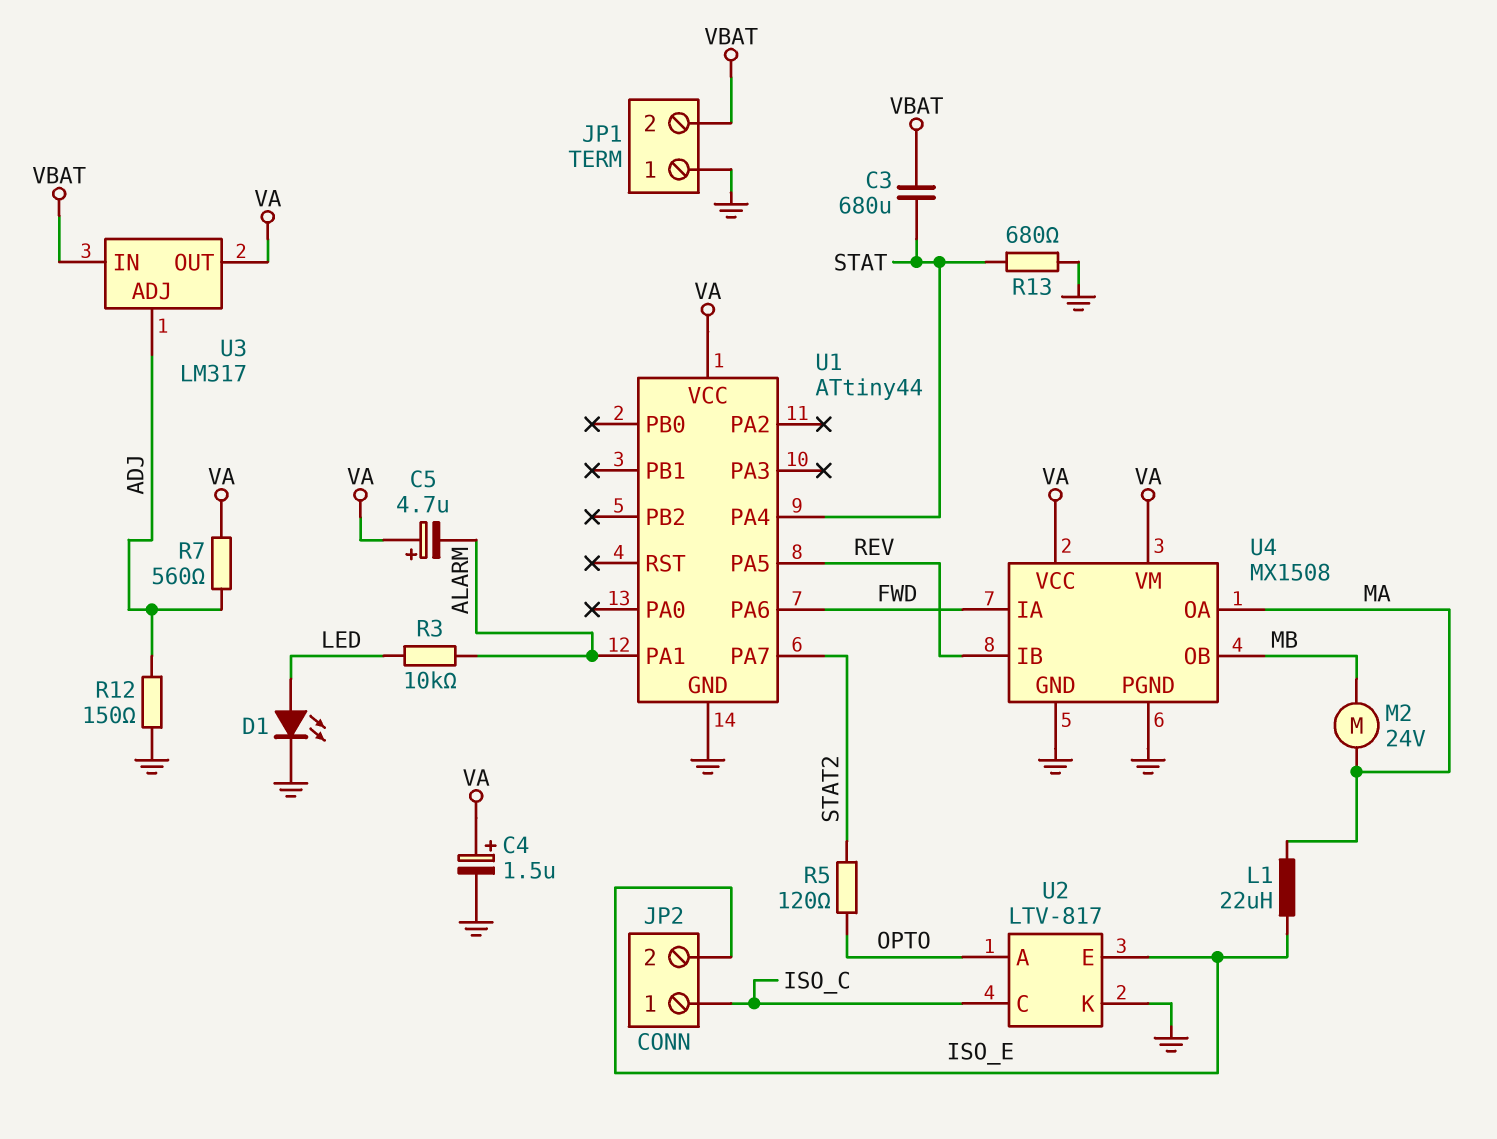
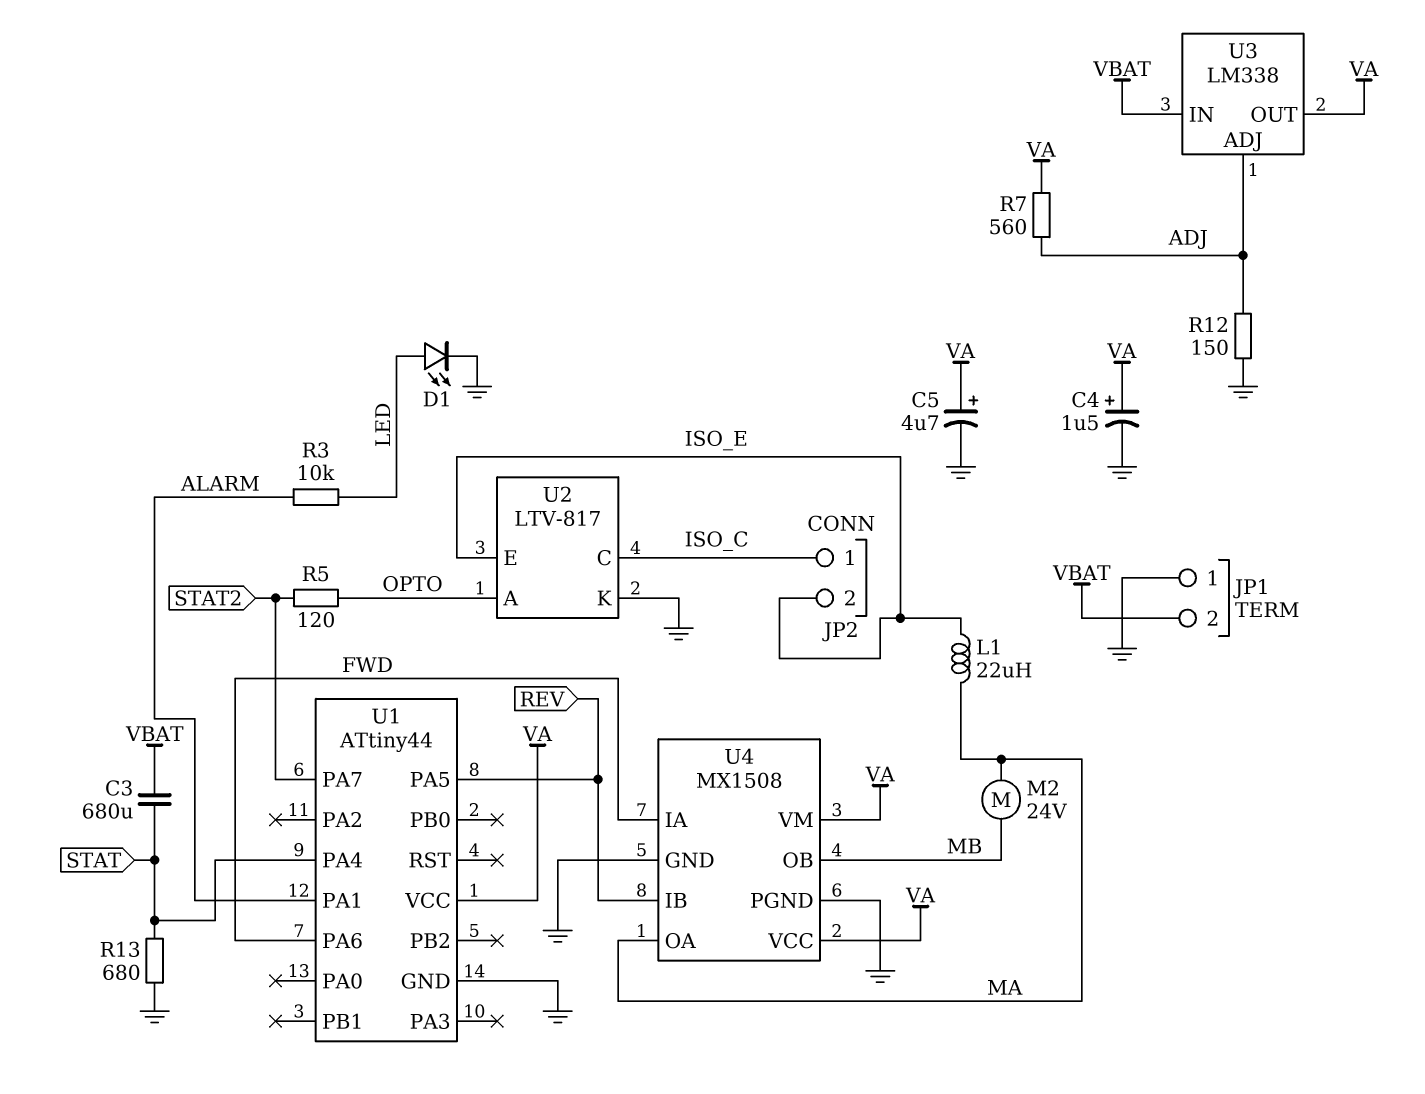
C5: 4.7uF (plus VA, minus ALARM) -> 4.7uF (plus VA, minus GND)
U3: LM317 -> LM338

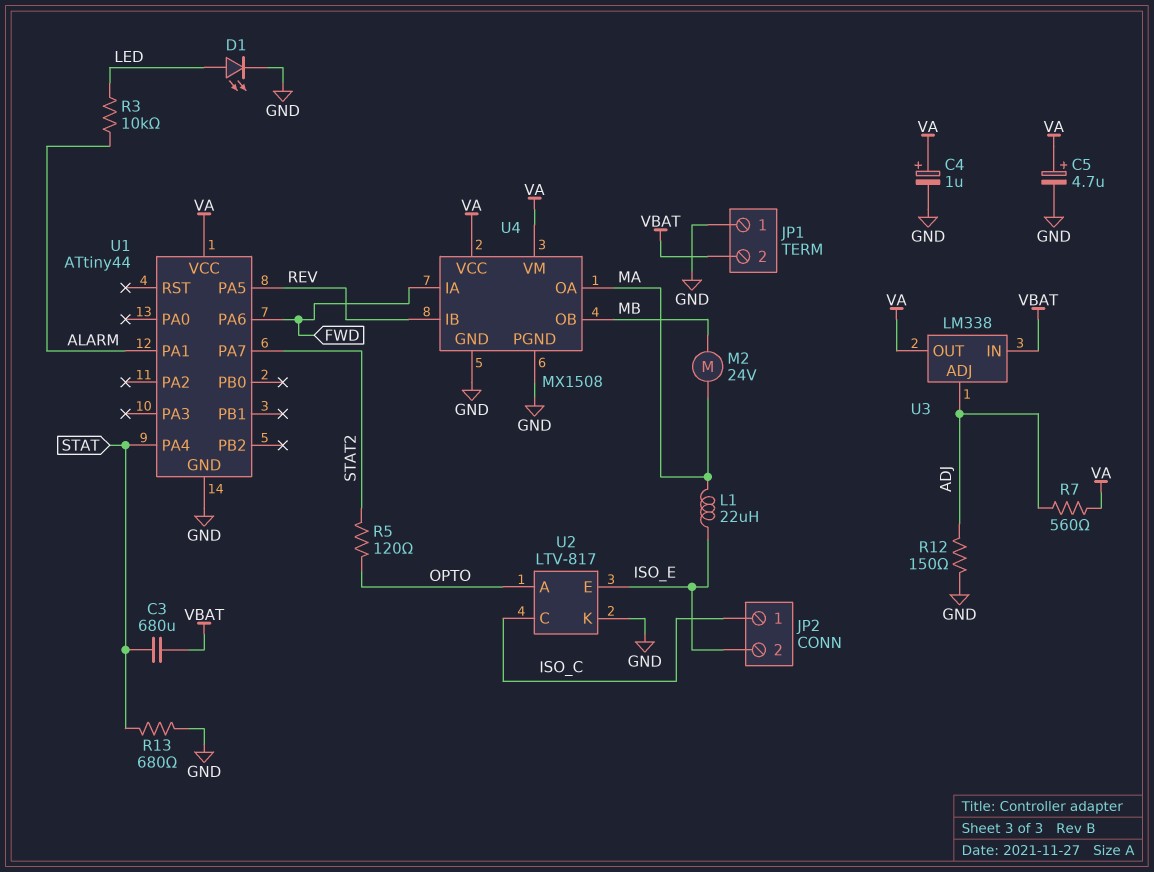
C4: 1.5uF (plus VA, minus GND) -> 1uF (plus VA, minus GND)

